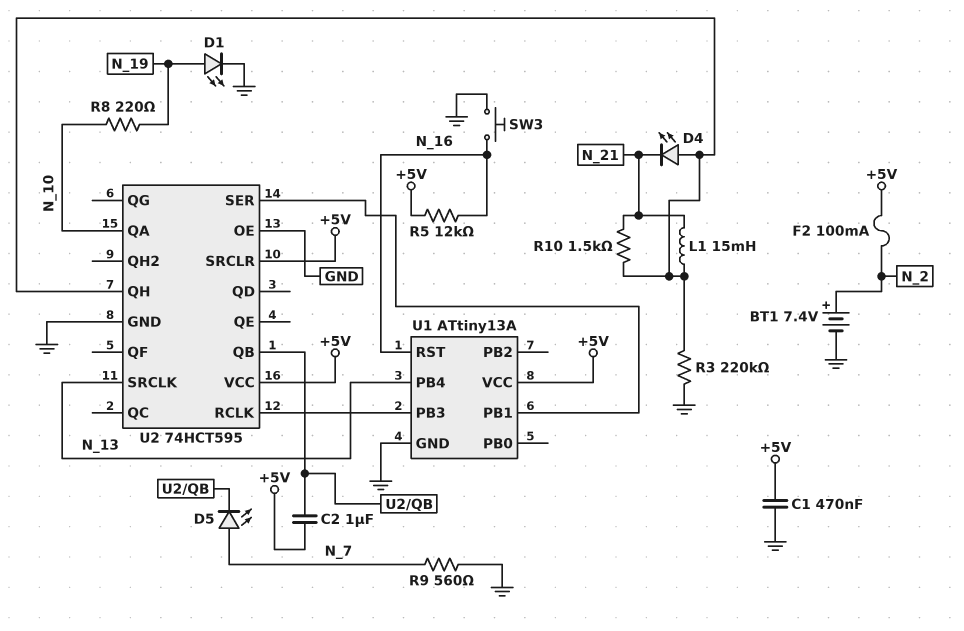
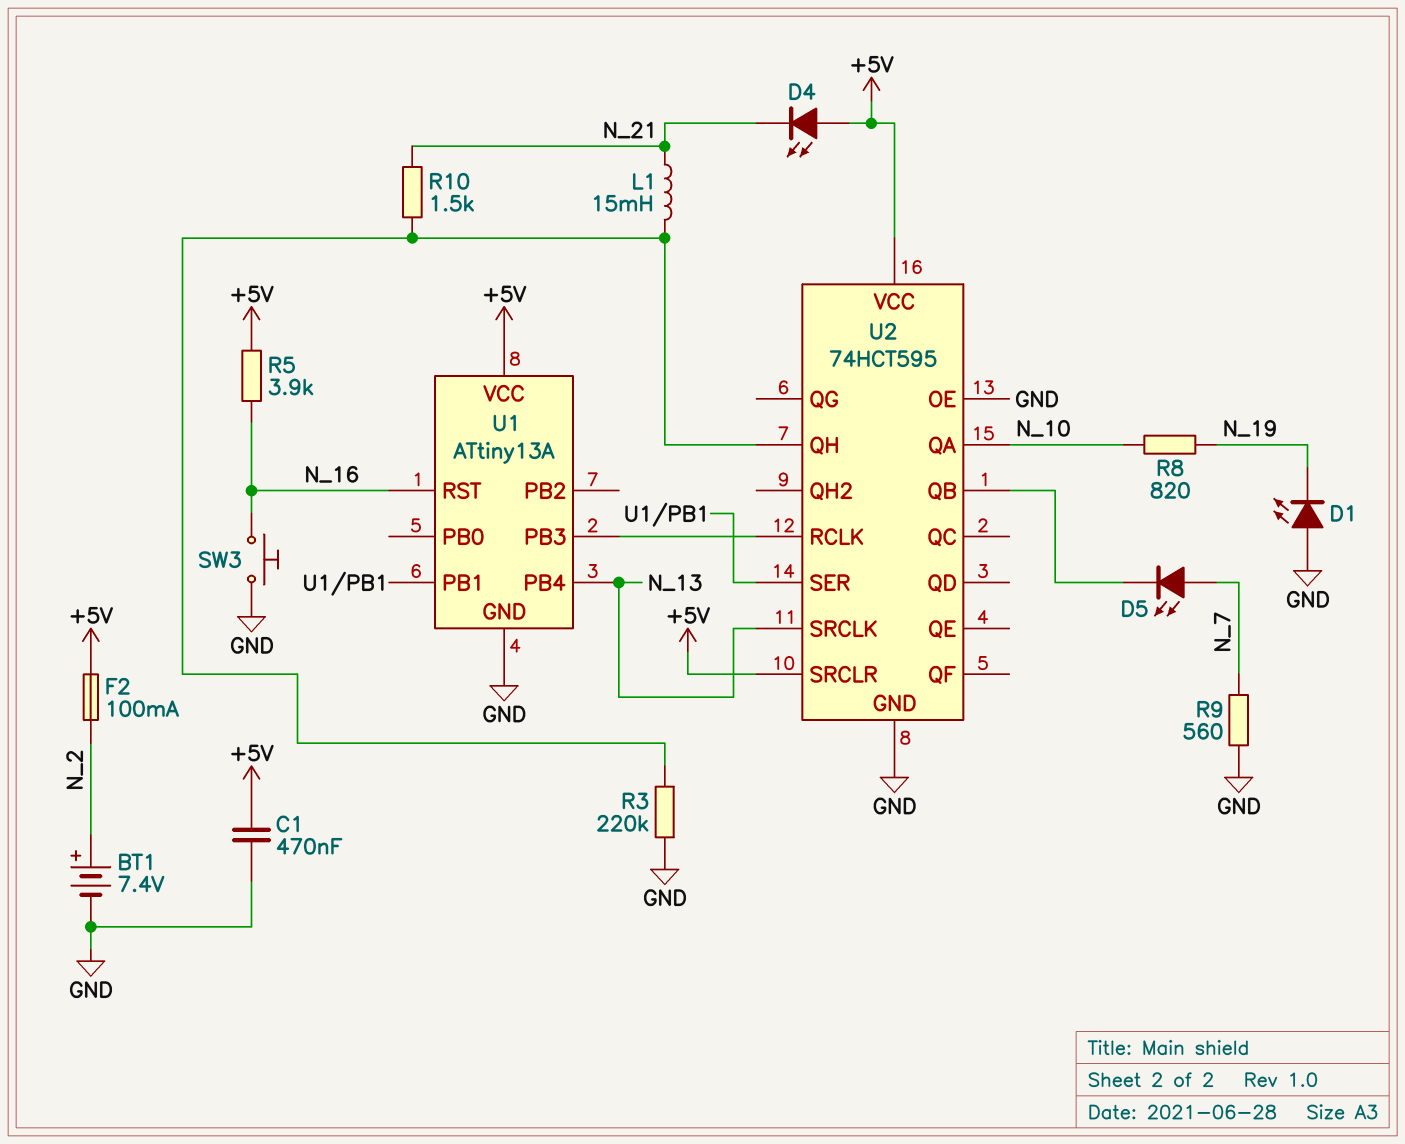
C2: 1uF (+5V, U2/QB) -> none
D1: LED (A N_19, K GND) -> LED (A GND, K N_19)
D4: LED (A U2/QH, K N_21) -> LED (A +5V, K N_21)
R5: 12k (+5V, N_16) -> 3.9k (+5V, N_16)
R8: 220 (N_10, N_19) -> 820 (N_10, N_19)

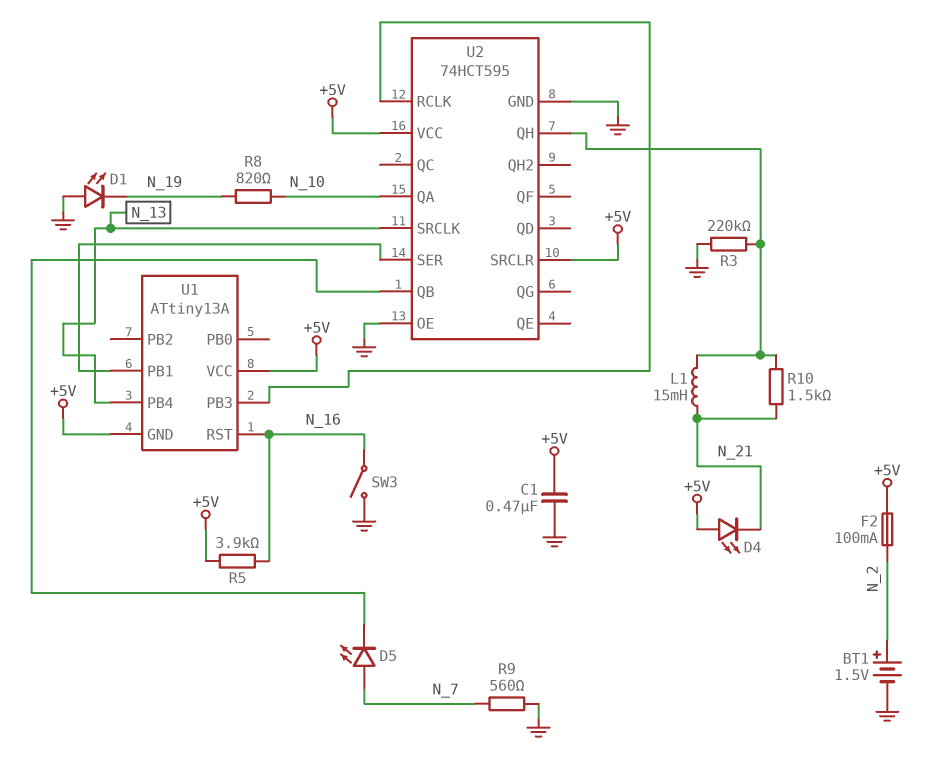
BT1: 7.4V (plus N_2, minus GND) -> 1.5V (plus N_2, minus GND)
SW3: button (GND, N_16) -> switch (GND, N_16)
U1 pin GND: GND -> +5V

